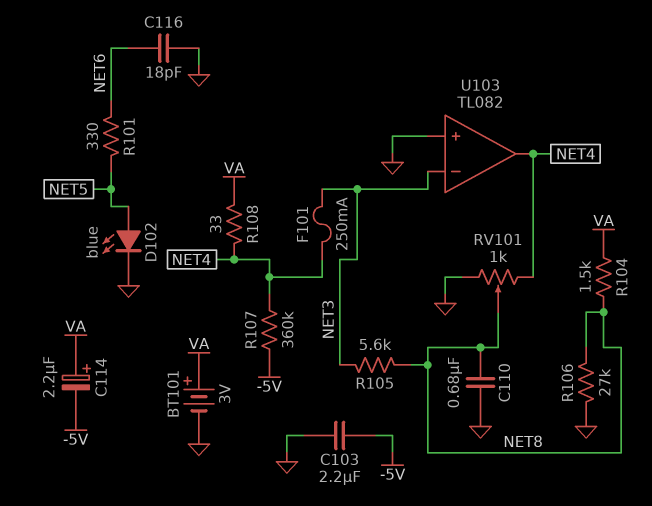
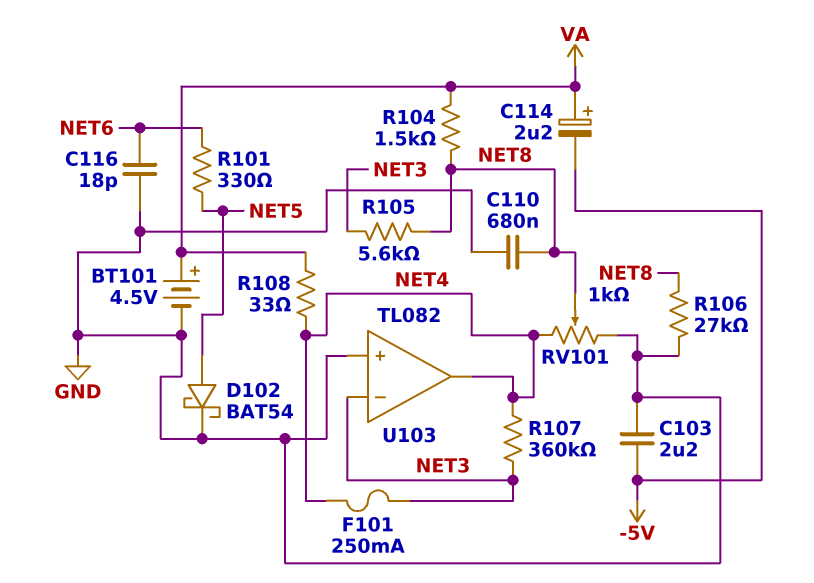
BT101: 3V (plus VA, minus GND) -> 4.5V (plus VA, minus GND)
D102: LED blue (A NET5, K GND) -> schottky BAT54 (A NET5, K GND)
R107: 360k (-5V, NET4) -> 360k (NET3, NET4)

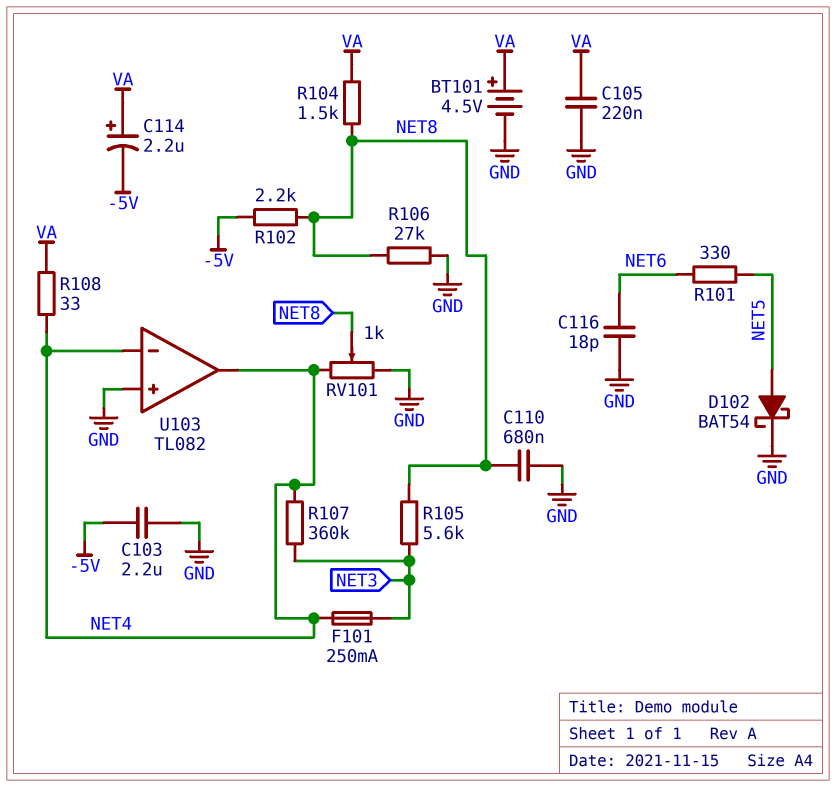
C105: none -> 220nF (GND, VA)
R102: none -> 2.2k (-5V, NET8)
U103 pin in-: NET3 -> NET4

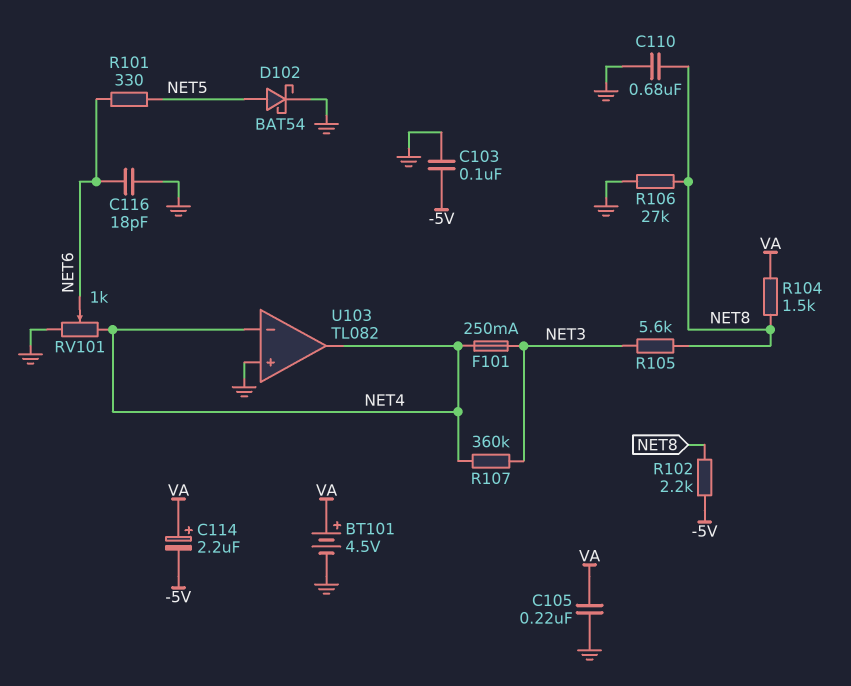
C103: 2.2uF (-5V, GND) -> 100nF (-5V, GND)
R108: 33 (NET4, VA) -> none
RV101: 1k (GND, NET4, wiper NET8) -> 1k (GND, NET4, wiper NET6)

